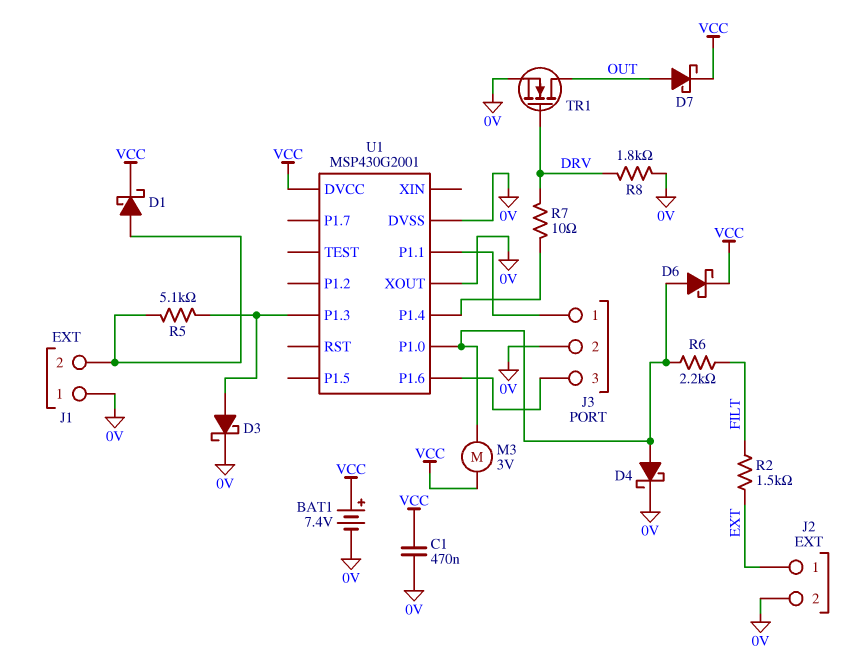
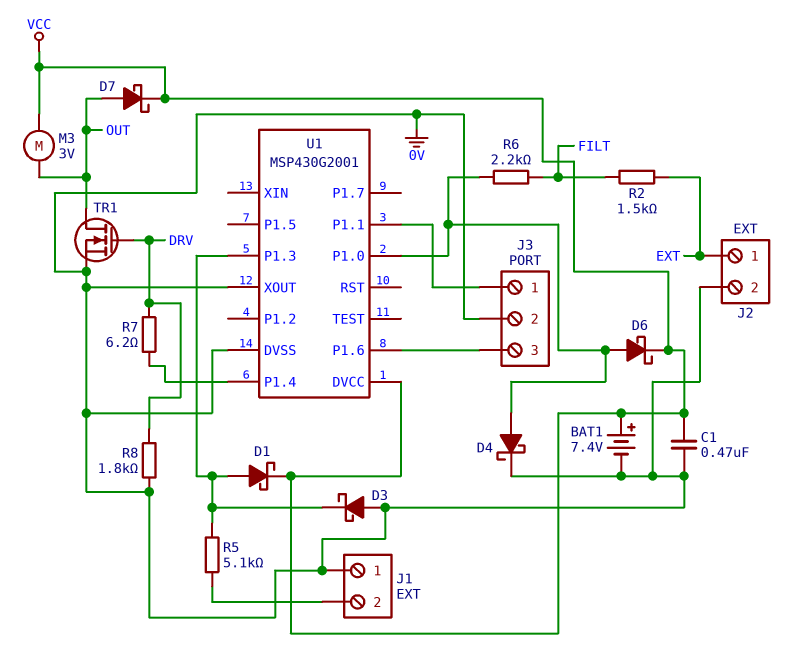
D1: schottky (A J1/2, K VCC) -> schottky (A U1/P1.3, K VCC)
D3: schottky (A U1/P1.3, K 0V) -> schottky (A 0V, K U1/P1.3)
M3: motor 3V (U1/P1.0, VCC) -> motor 3V (OUT, VCC)
R7: 10 (DRV, U1/P1.4) -> 6.2 (DRV, U1/P1.4)

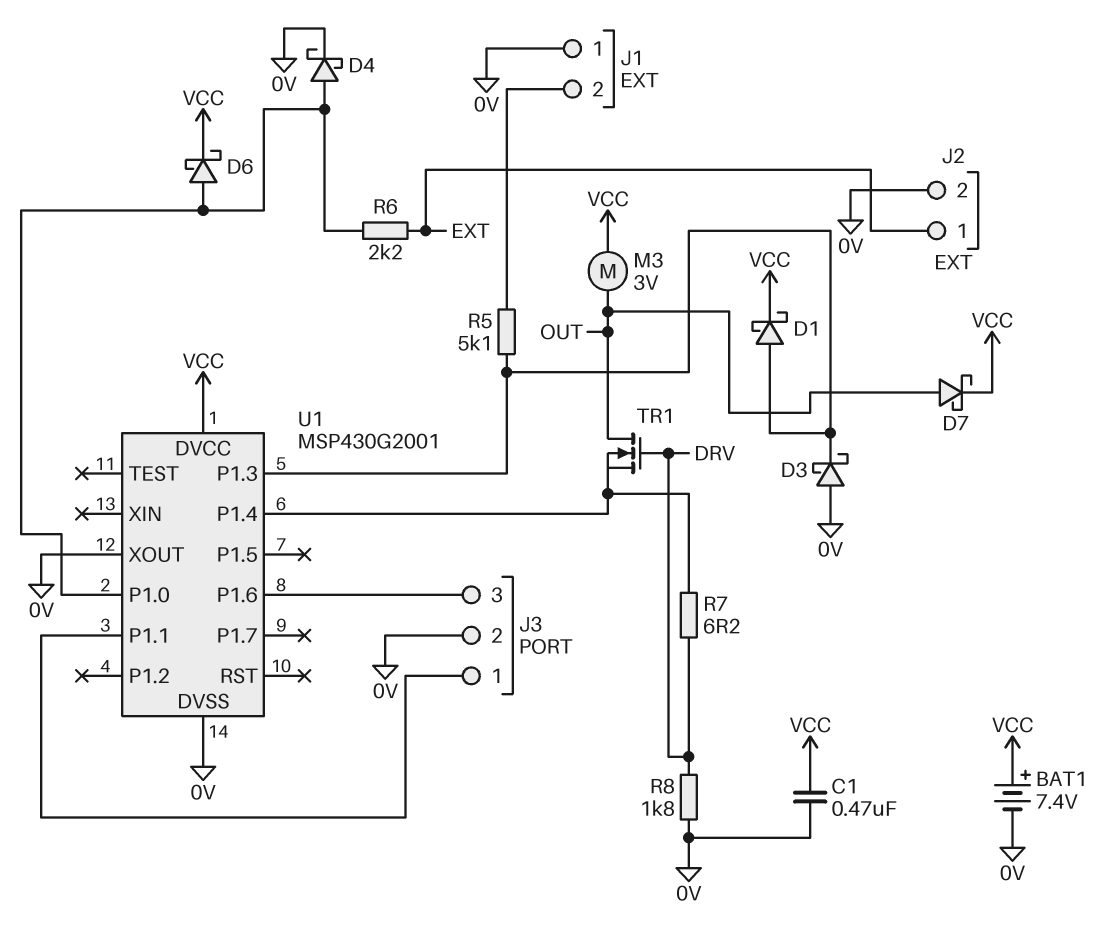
R2: 1.5k (EXT, FILT) -> none
R6: 2.2k (FILT, U1/P1.0) -> 2.2k (EXT, U1/P1.0)
TR1: NMOS (G DRV, D OUT, S 0V) -> NMOS (G DRV, D OUT, S U1/P1.4)

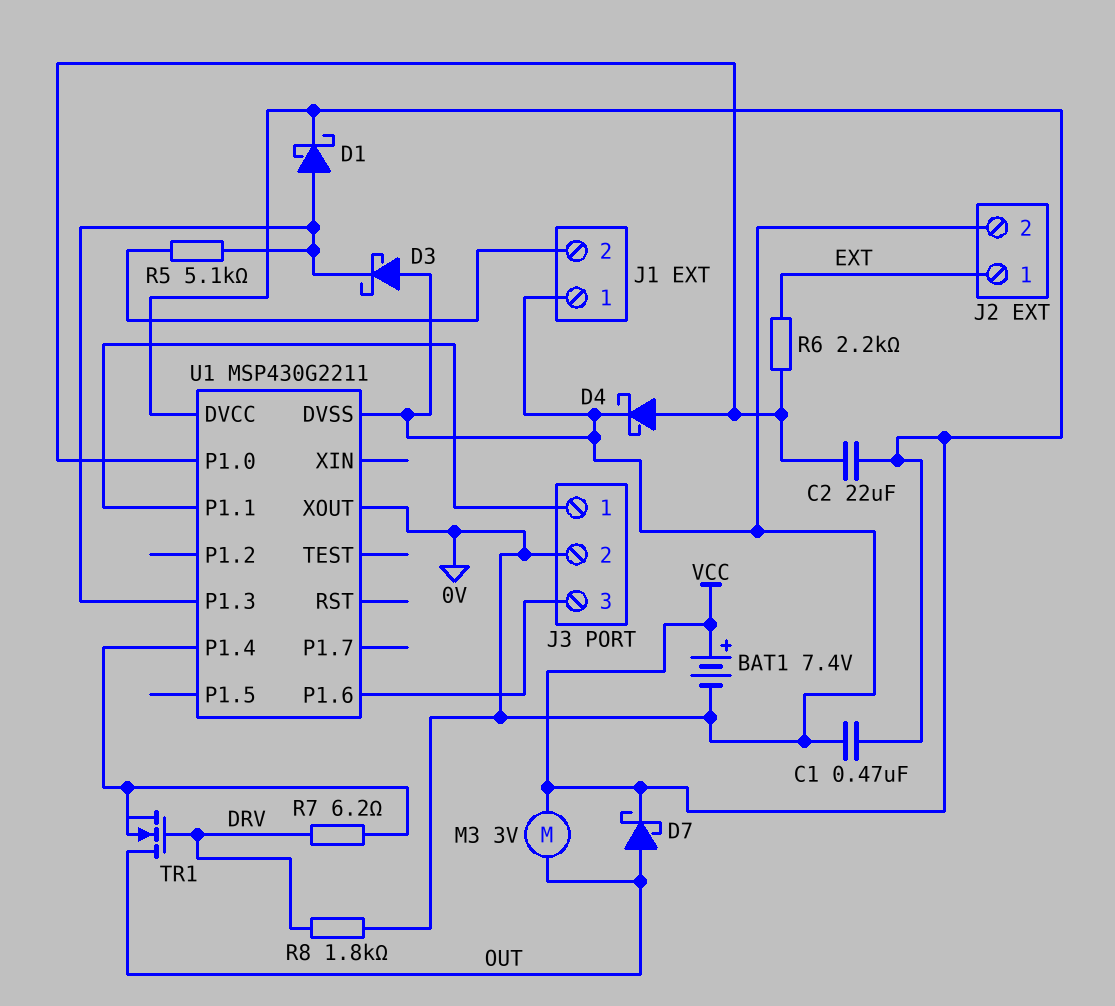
C2: none -> 22uF (U1/P1.0, VCC)
D6: schottky (A U1/P1.0, K VCC) -> none
U1: MSP430G2001 -> MSP430G2211

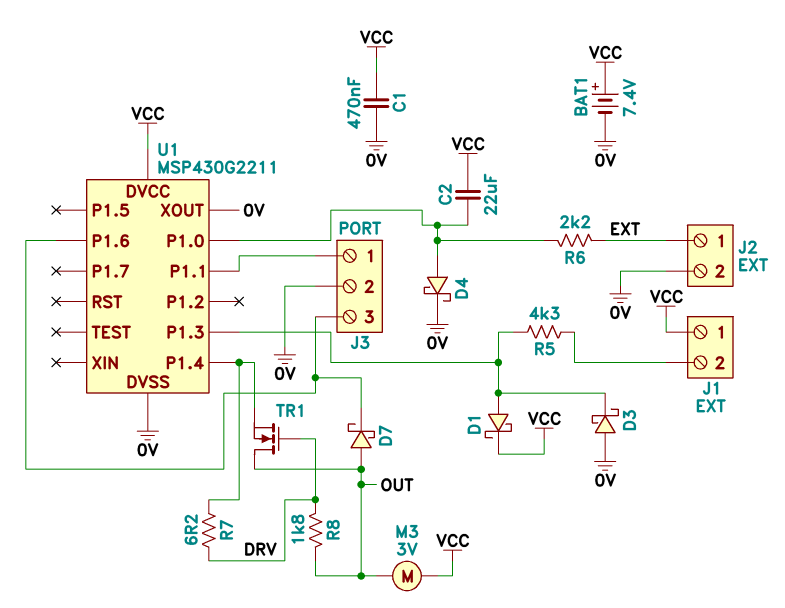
D7: schottky (A OUT, K VCC) -> schottky (A OUT, K J3/3)
J1 pin 1: 0V -> VCC
R5: 5.1k (J1/2, U1/P1.3) -> 4.3k (J1/2, U1/P1.3)
R8: 1.8k (0V, DRV) -> 1.8k (DRV, OUT)

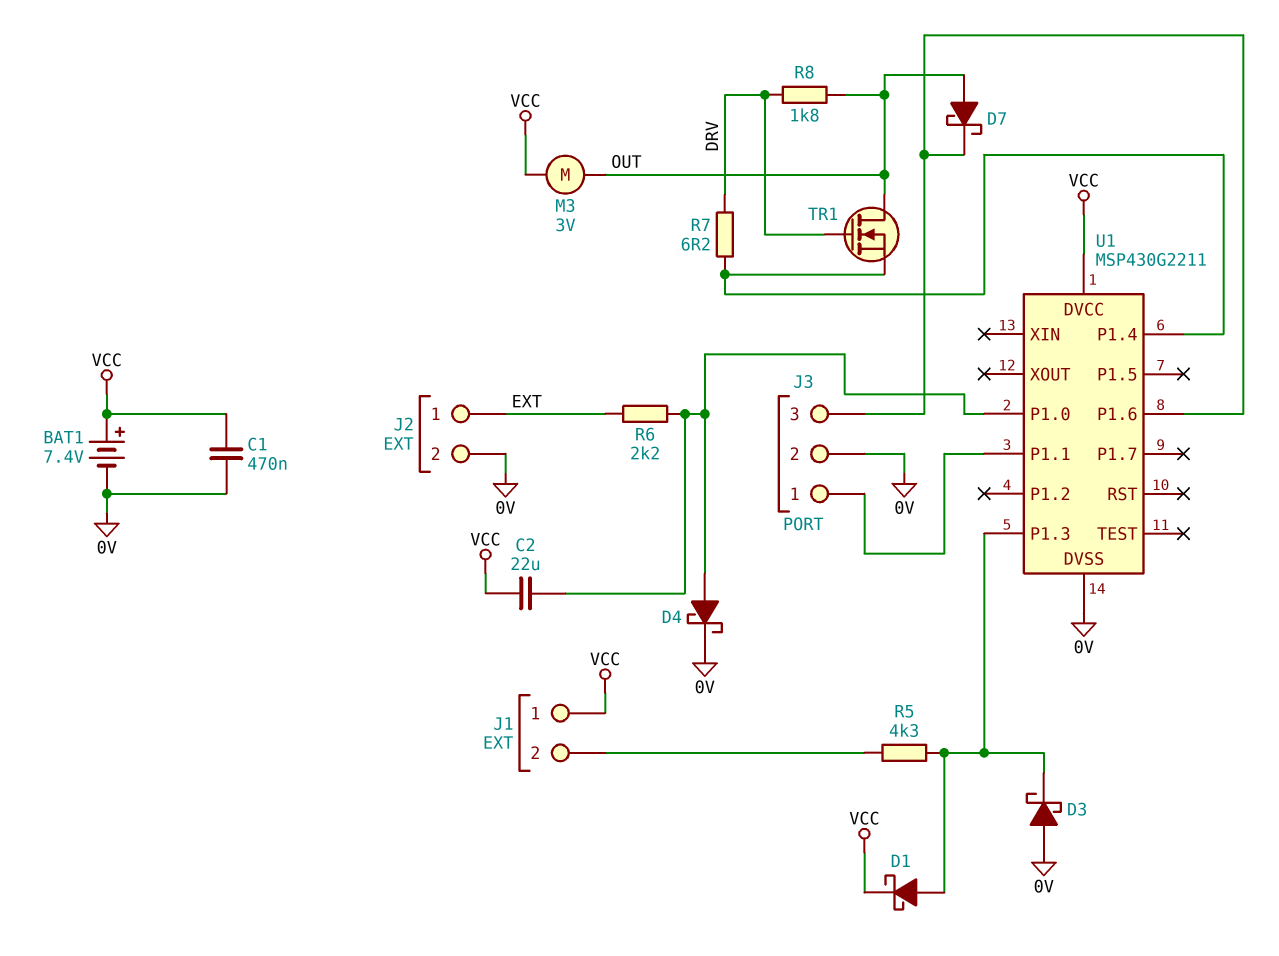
U1 pin XOUT: 0V -> none

